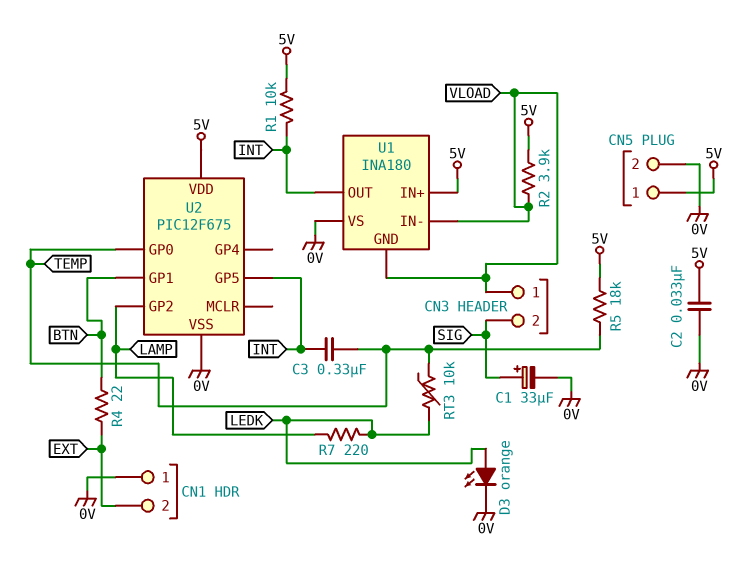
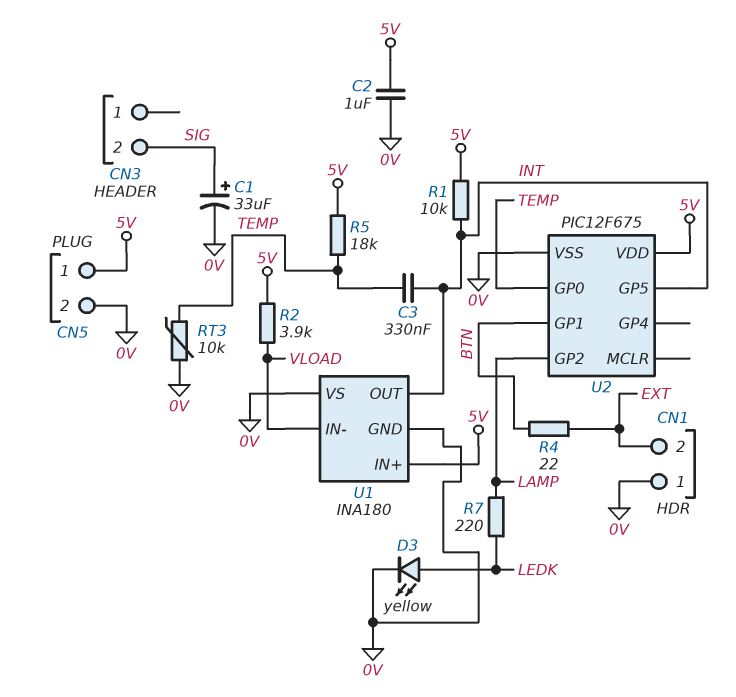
C2: 33nF (0V, 5V) -> 1uF (0V, 5V)
CN3 pin 1: VLOAD -> none
D3: LED orange (A LEDK, K 0V) -> LED yellow (A LEDK, K 0V)
RT3: 10k (LEDK, TEMP) -> 10k (0V, TEMP)
U1 pin GND: VLOAD -> 0V

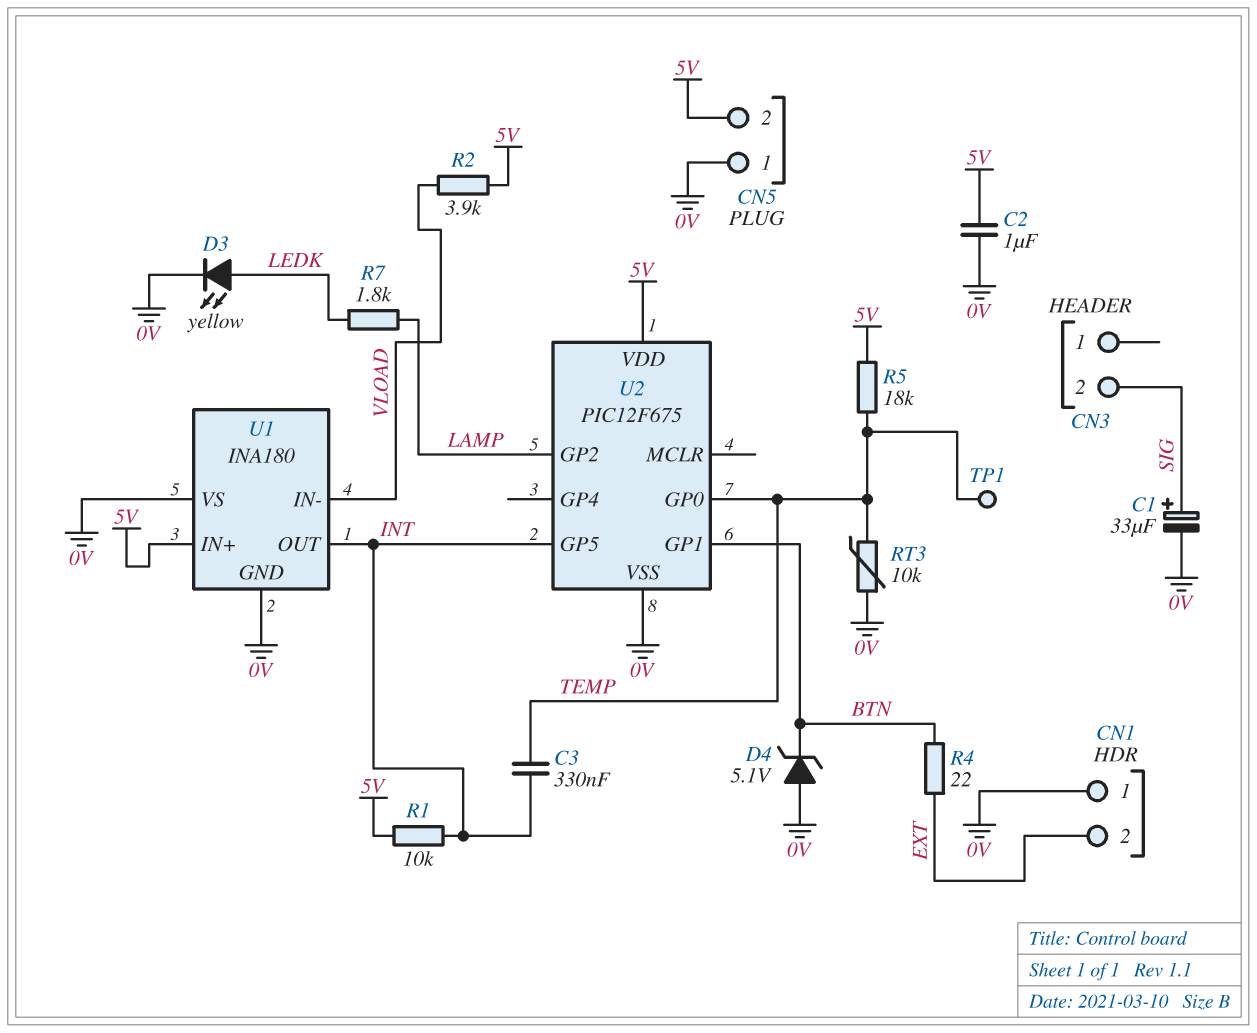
CN5 pin 1: 5V -> 0V
CN5 pin 2: 0V -> 5V
D4: none -> zener 5.1V (A 0V, K BTN)
R7: 220 (LAMP, LEDK) -> 1.8k (LAMP, LEDK)
TP1: none -> test point (TEMP)

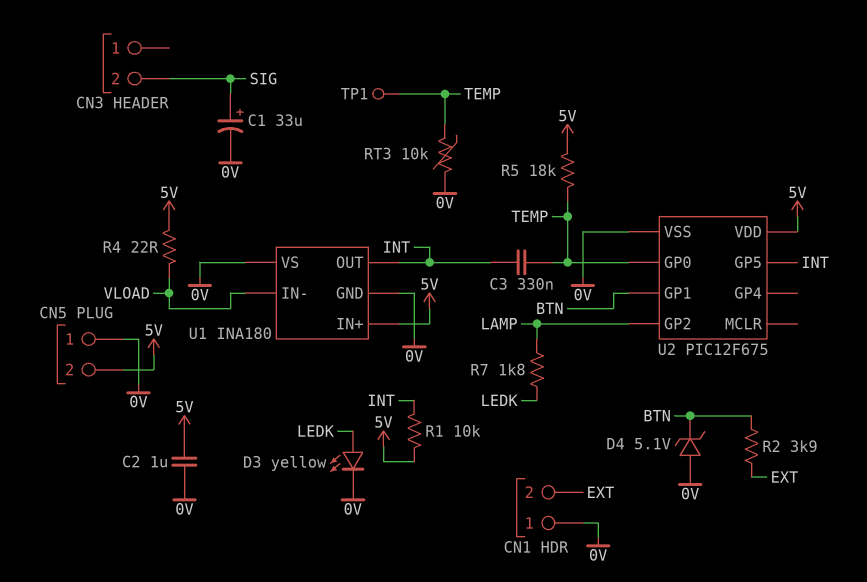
R2: 3.9k (5V, VLOAD) -> 3.9k (BTN, EXT)
R4: 22 (BTN, EXT) -> 22 (5V, VLOAD)

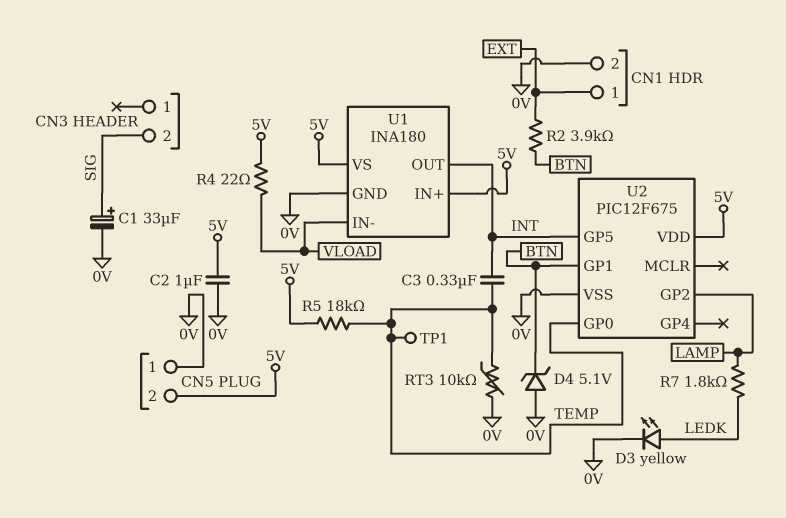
CN1 pin 1: 0V -> EXT
CN1 pin 2: EXT -> 0V
R1: 10k (5V, INT) -> none
U1 pin VS: 0V -> 5V

